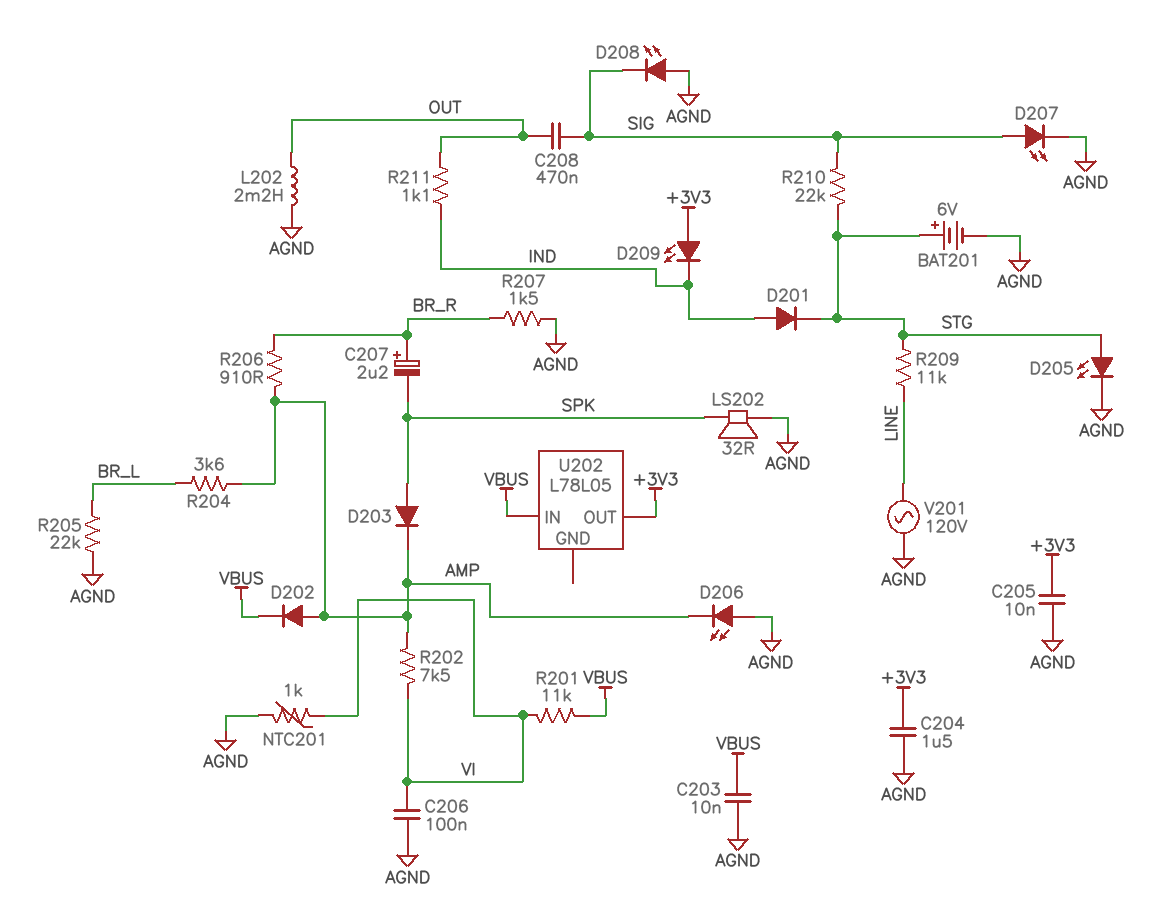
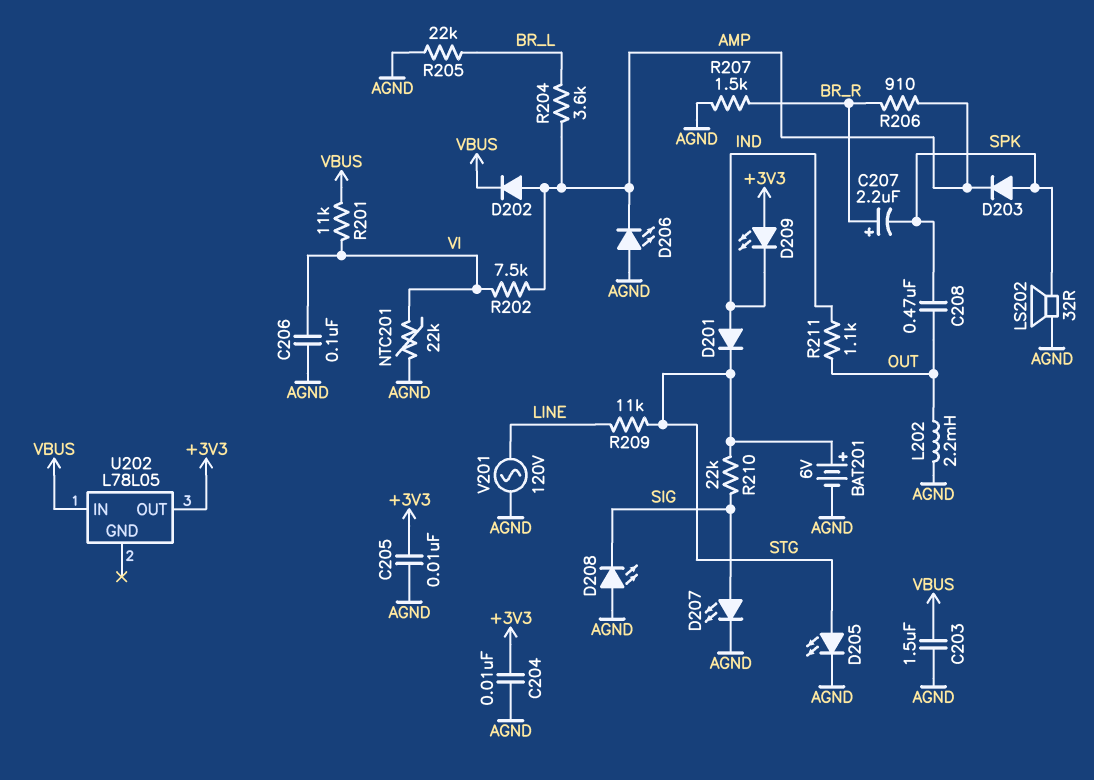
C203: 10nF (AGND, VBUS) -> 1.5uF (AGND, VBUS)
C204: 1.5uF (+3V3, AGND) -> 10nF (+3V3, AGND)
C208: 470nF (OUT, SIG) -> 470nF (OUT, SPK)
NTC201: 1k (AGND, VI) -> 22k (AGND, VI)

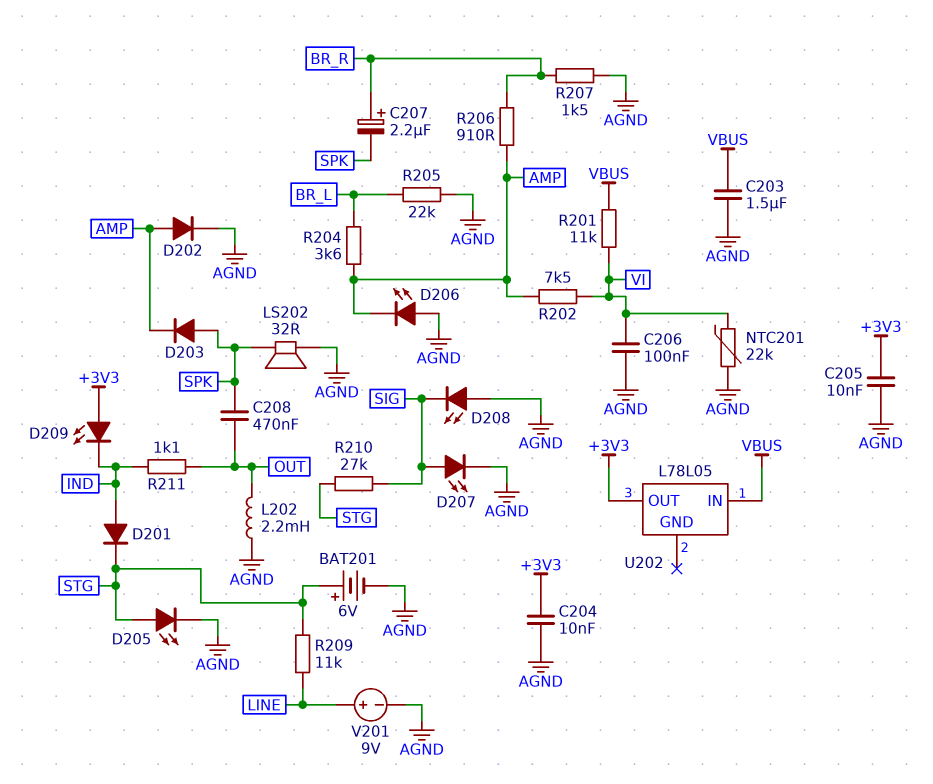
D202: diode (A AMP, K VBUS) -> diode (A AMP, K AGND)
R210: 22k (SIG, STG) -> 27k (SIG, STG)
V201: AC 120V (AGND, LINE) -> 9V (plus LINE, minus AGND)

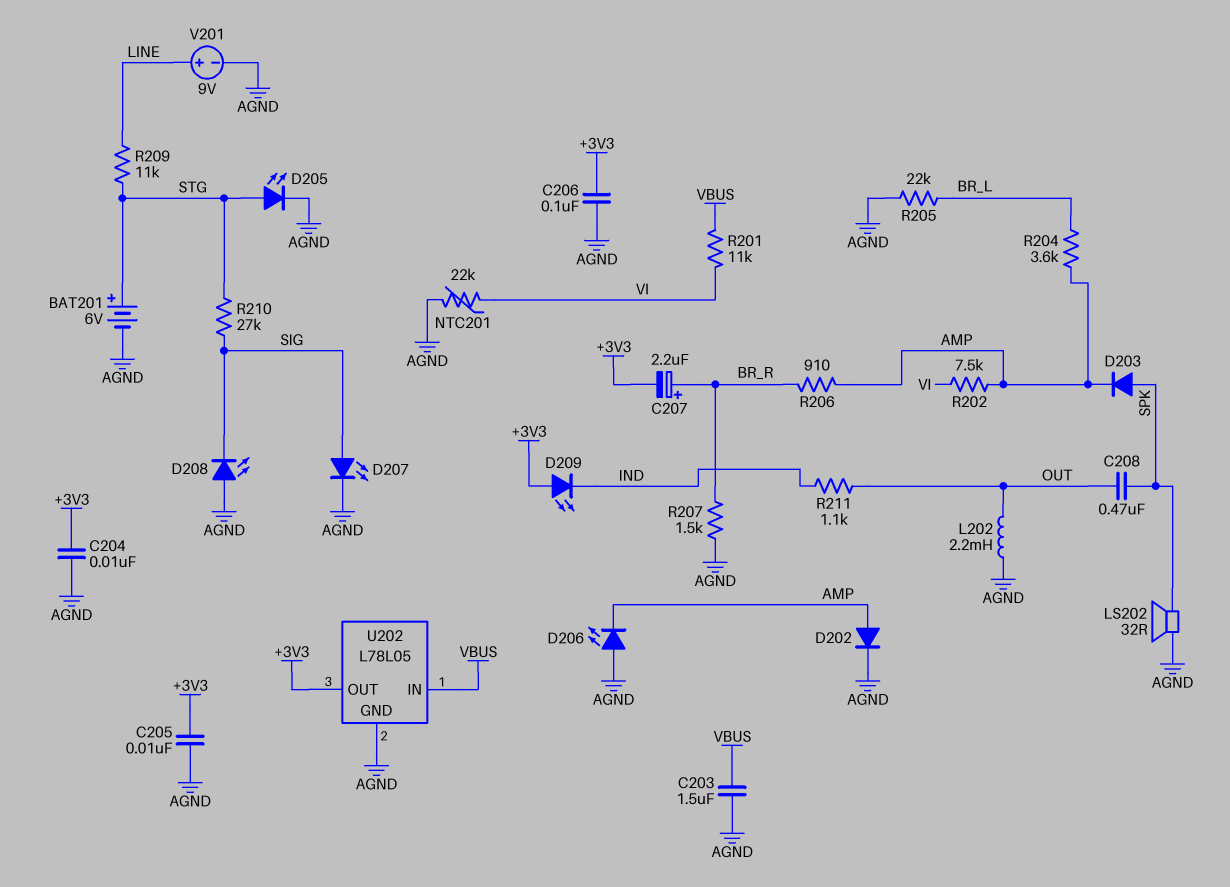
C206: 100nF (AGND, VI) -> 100nF (+3V3, AGND)
C207: 2.2uF (plus BR_R, minus SPK) -> 2.2uF (plus BR_R, minus +3V3)
D201: diode (A IND, K STG) -> none
U202 pin GND: none -> AGND

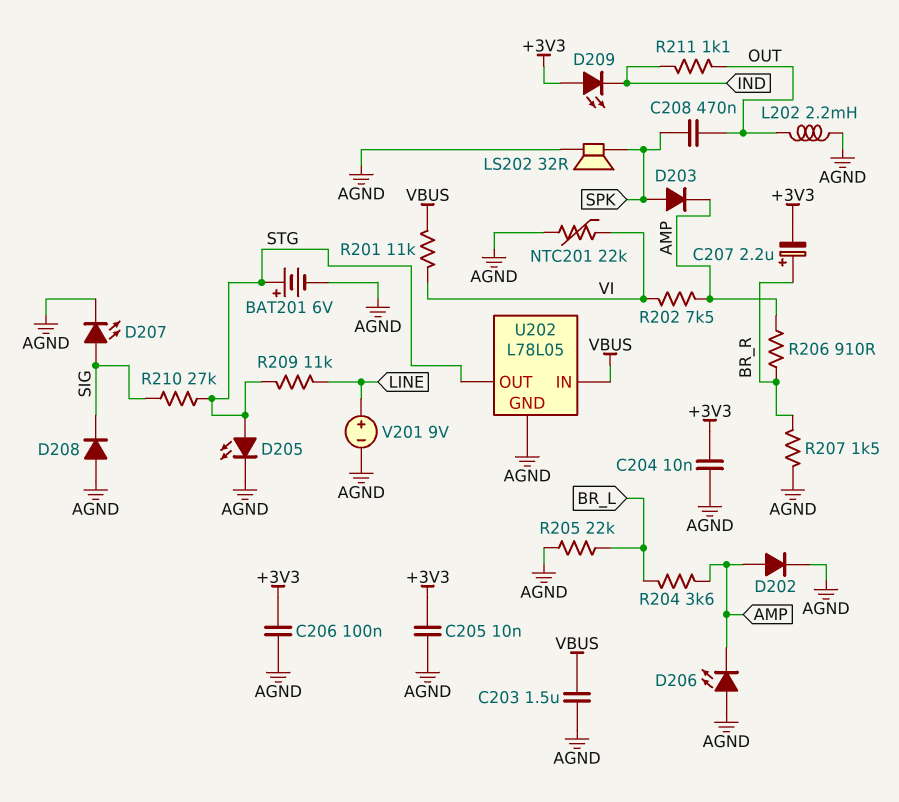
D208: LED (A AGND, K SIG) -> diode (A AGND, K SIG)
U202 pin OUT: +3V3 -> STG

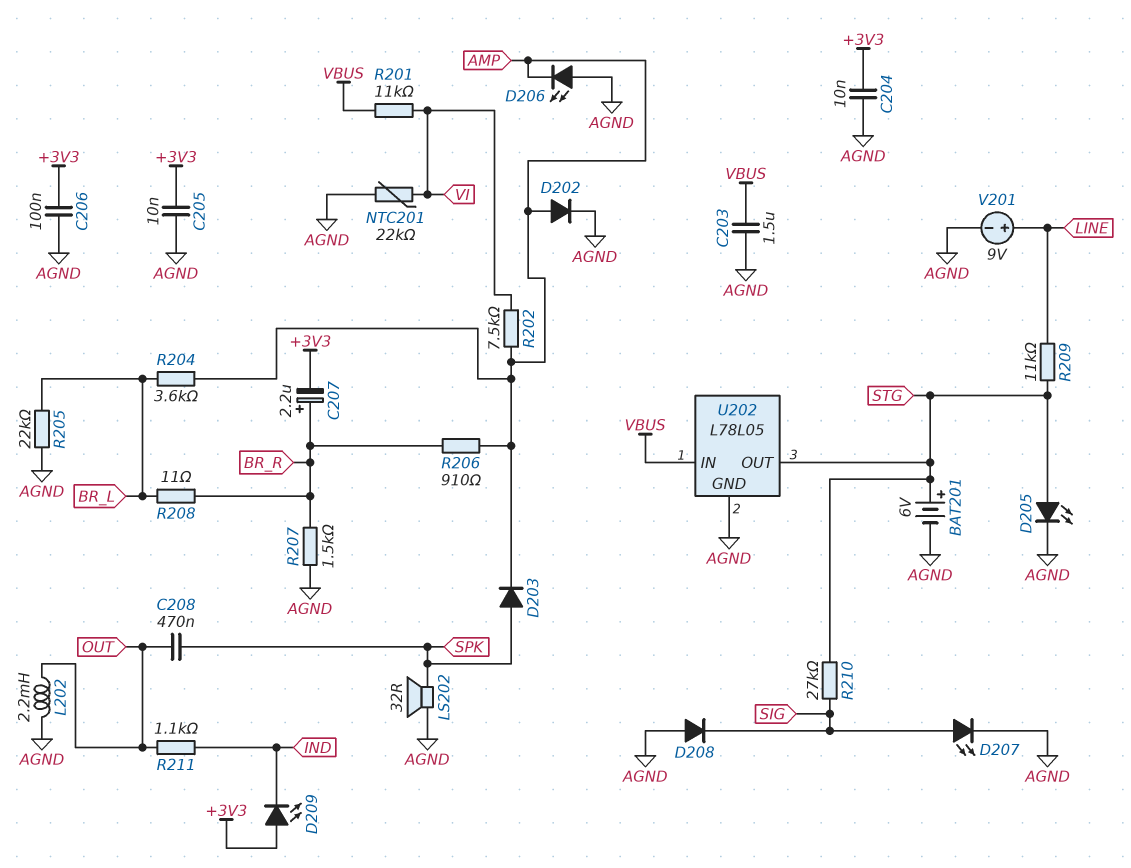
R208: none -> 11 (BR_L, BR_R)

